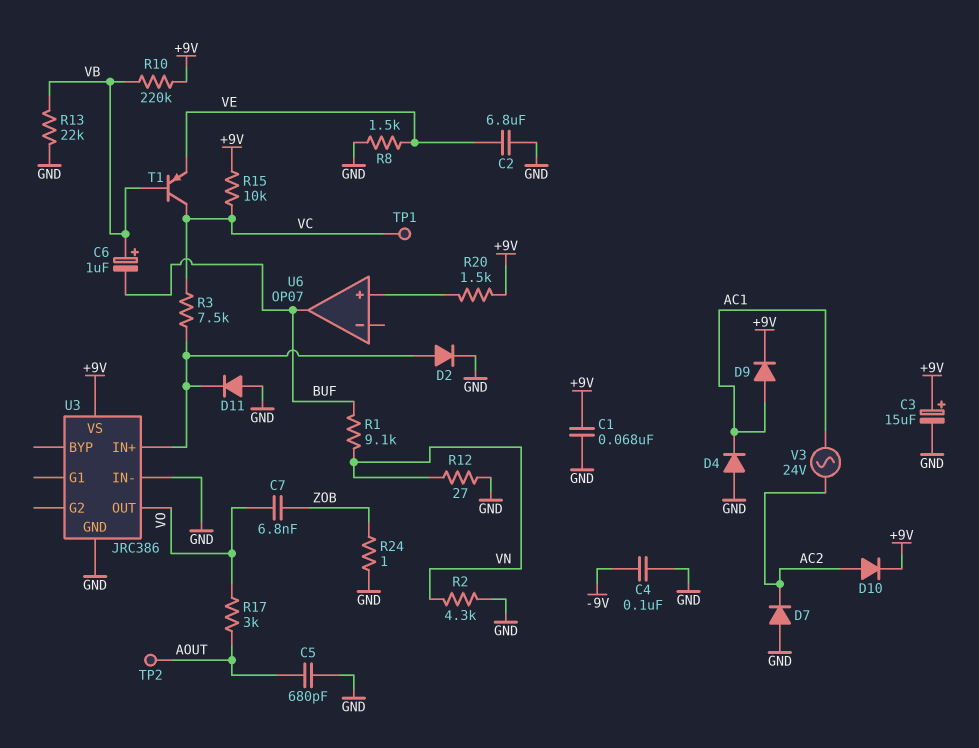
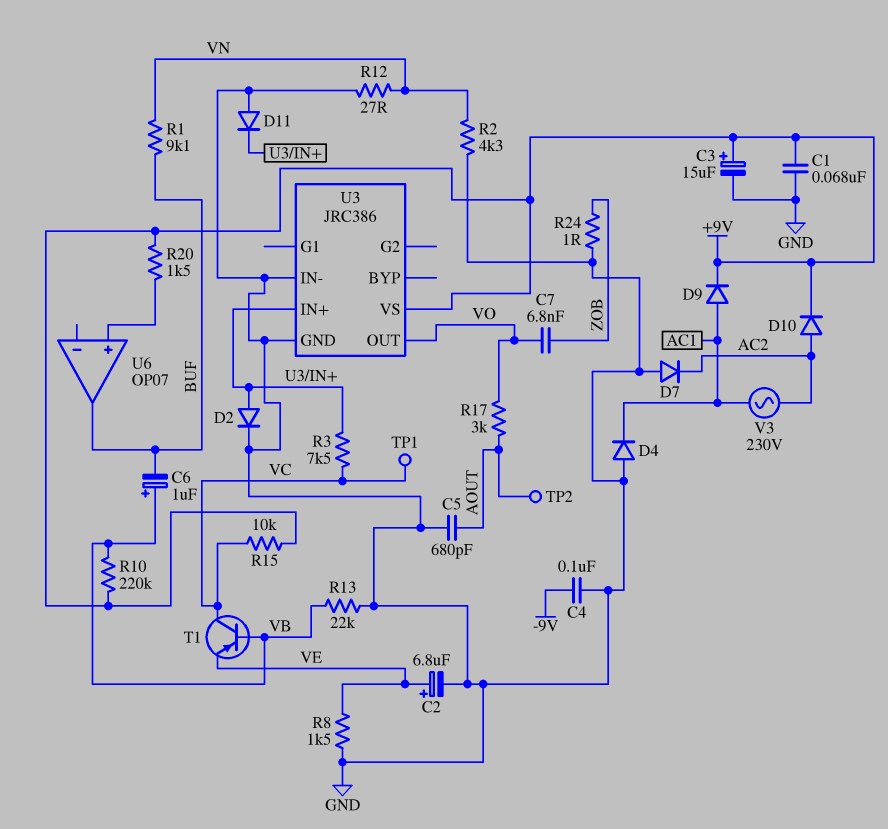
C2: 6.8uF (GND, VE) -> 6.8uF (plus VE, minus GND)
V3: AC 24V (AC1, AC2) -> AC 230V (AC1, AC2)

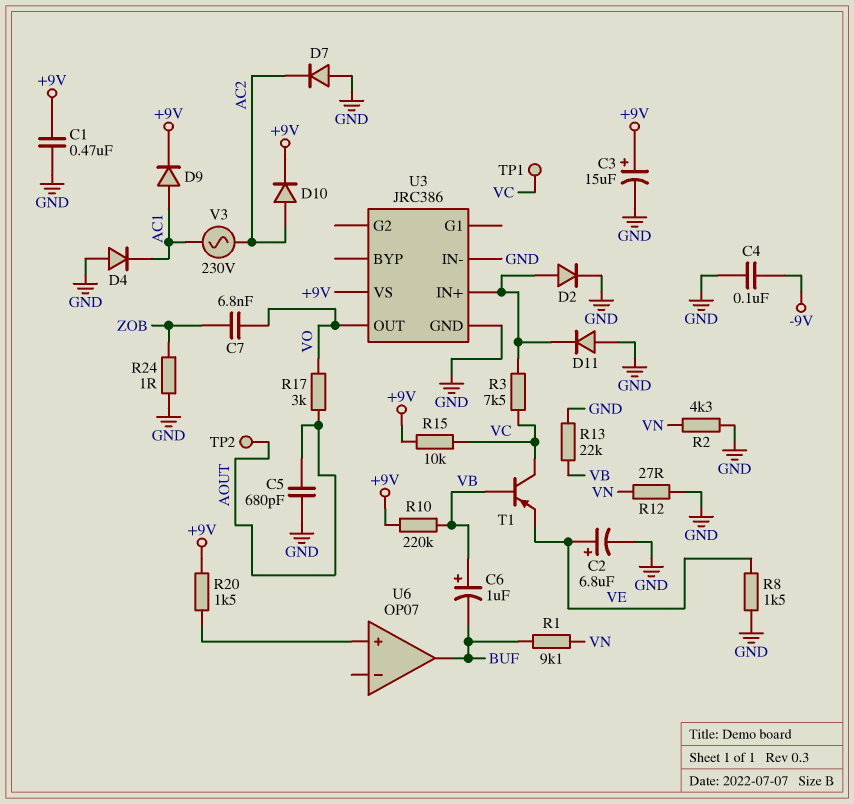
C1: 68nF (+9V, GND) -> 470nF (+9V, GND)

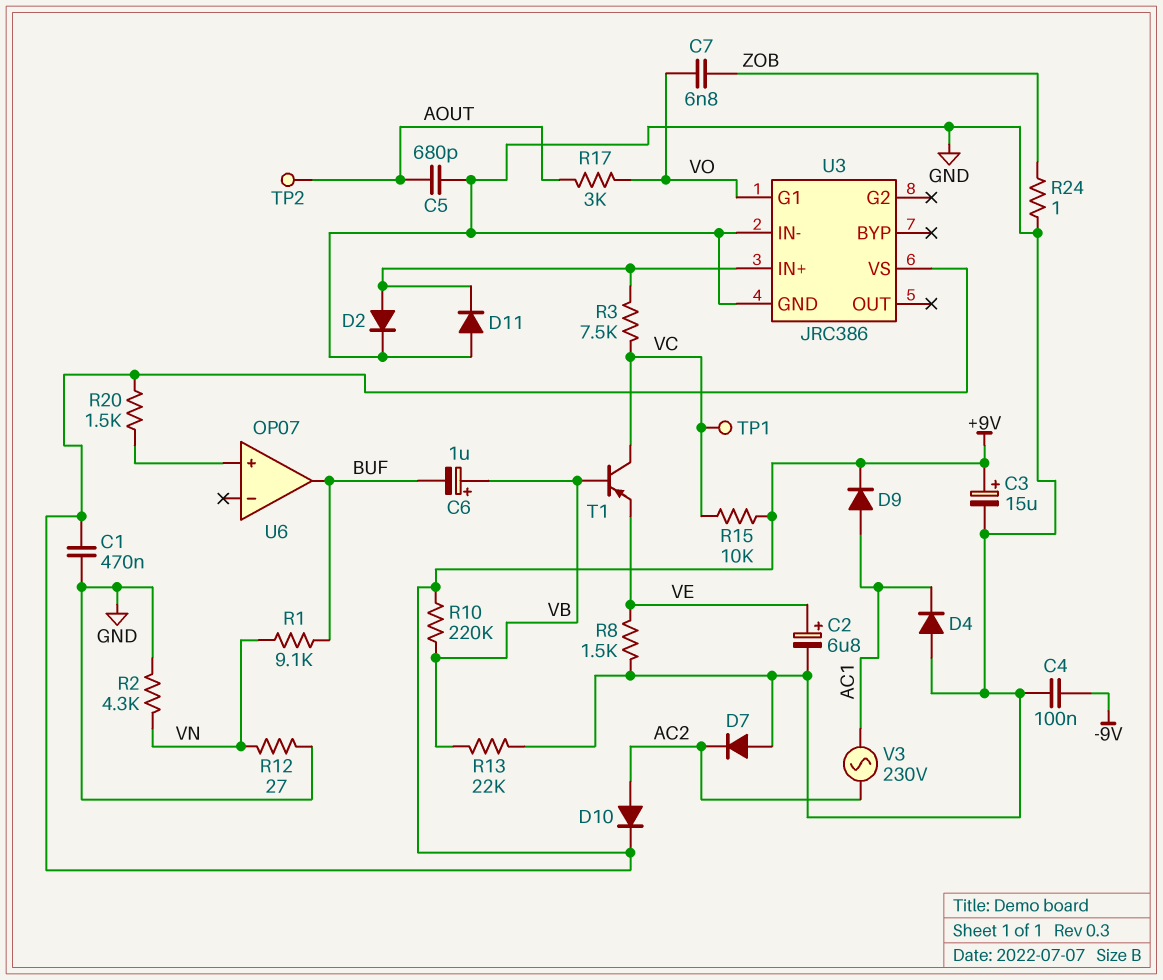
U3 pin G1: none -> VO
U3 pin OUT: VO -> none

